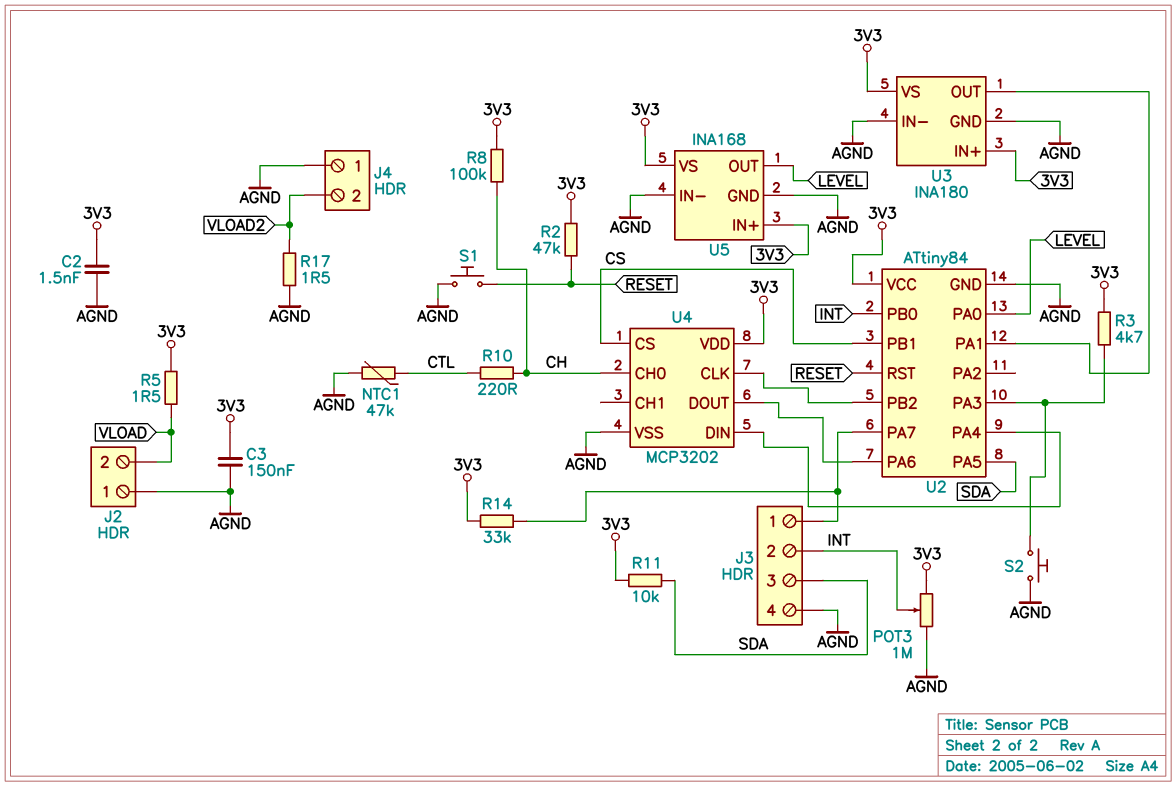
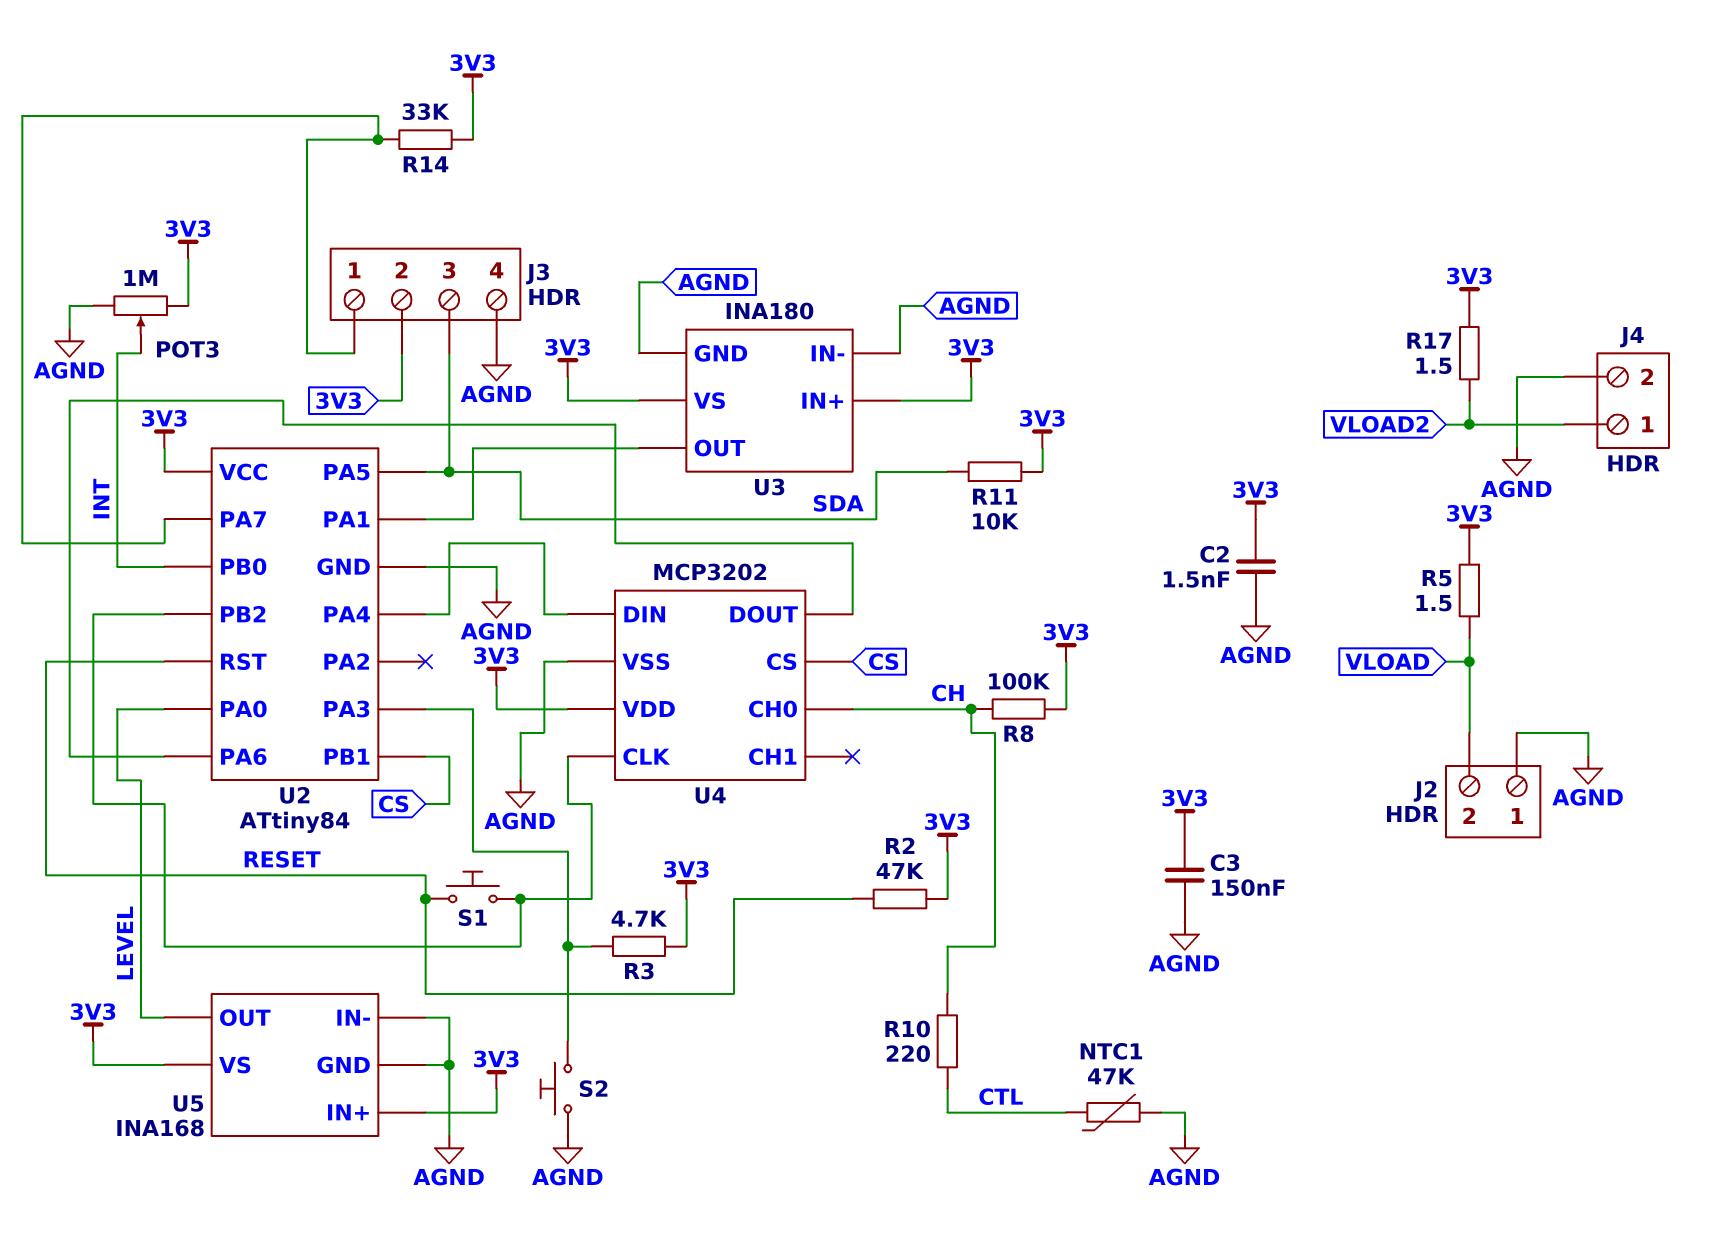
J3 pin 2: INT -> 3V3
J4 pin 1: AGND -> VLOAD2
J4 pin 2: VLOAD2 -> AGND
R17: 1.5 (AGND, VLOAD2) -> 1.5 (3V3, VLOAD2)
S1: button (AGND, RESET) -> button (RESET, U2/PB2)

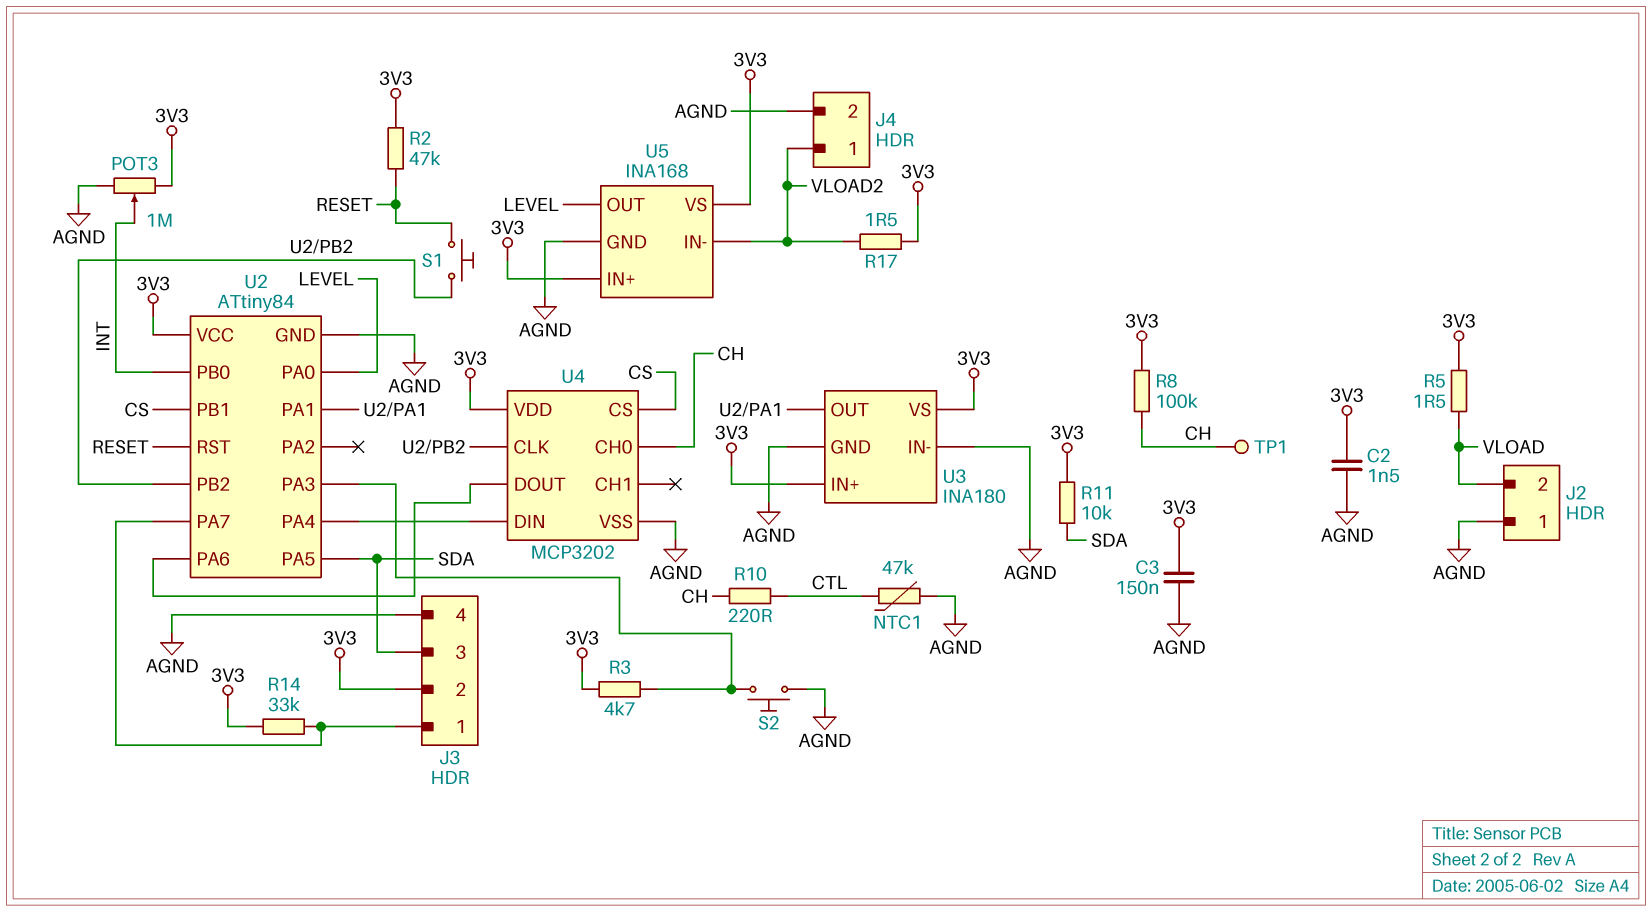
TP1: none -> test point (CH)
U5 pin IN-: AGND -> VLOAD2

